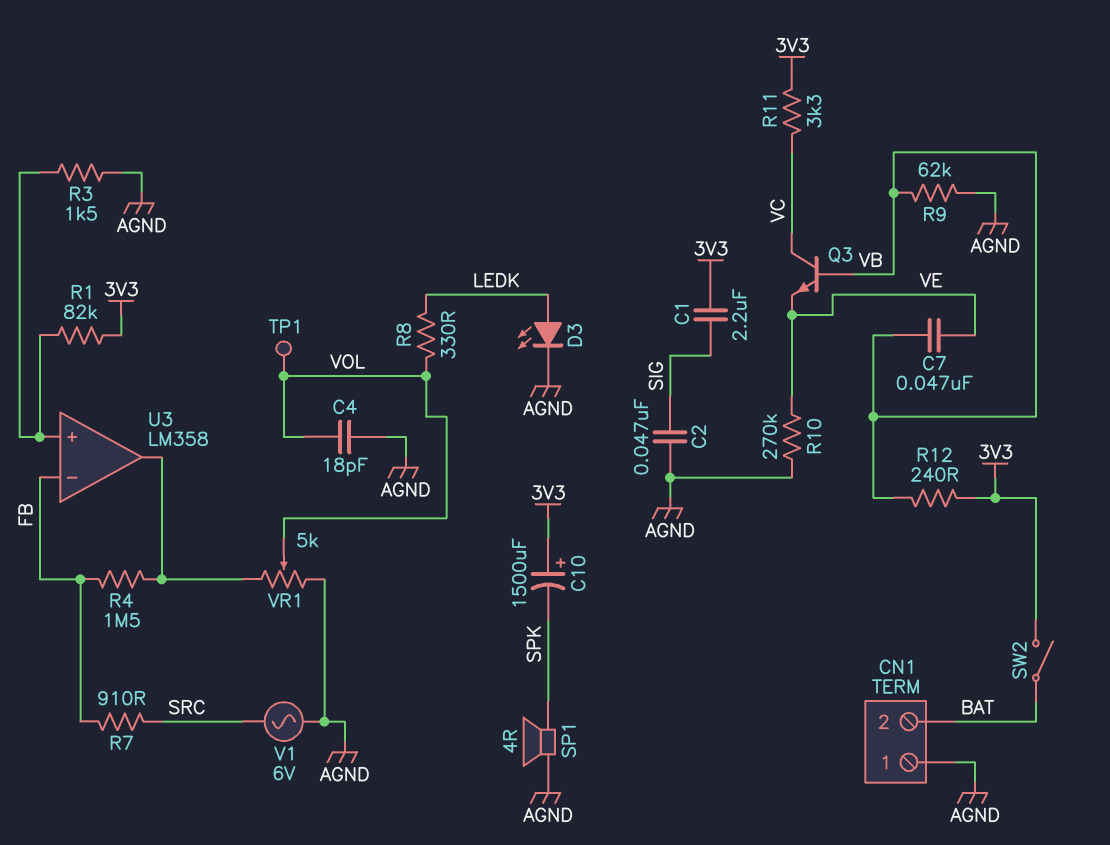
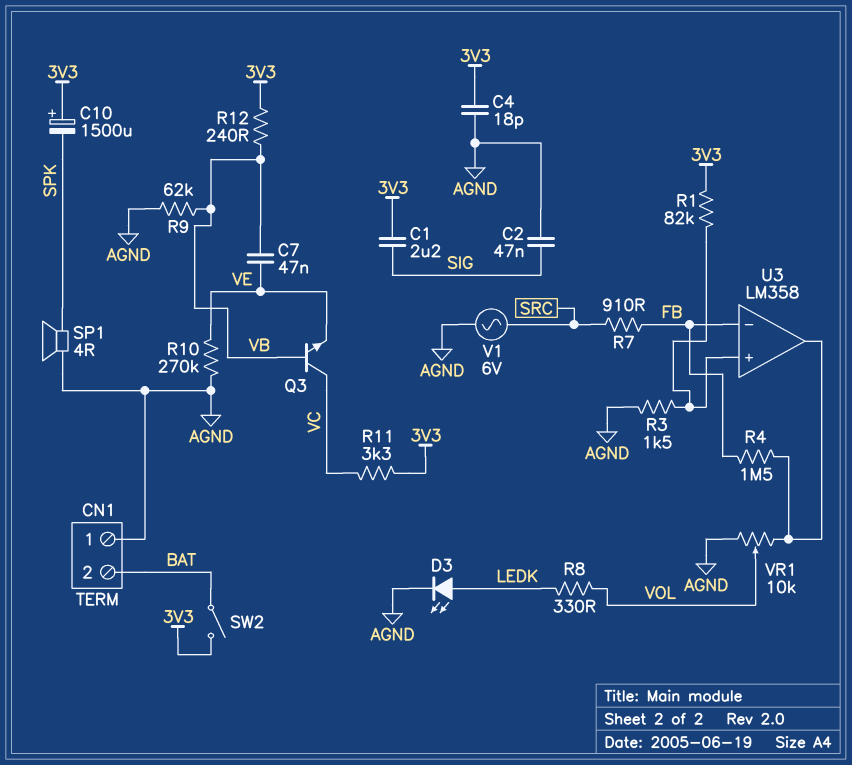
C4: 18pF (AGND, VOL) -> 18pF (3V3, AGND)
TP1: test point (VOL) -> none
VR1: 5k (AGND, U3/out, wiper VOL) -> 10k (AGND, U3/out, wiper VOL)

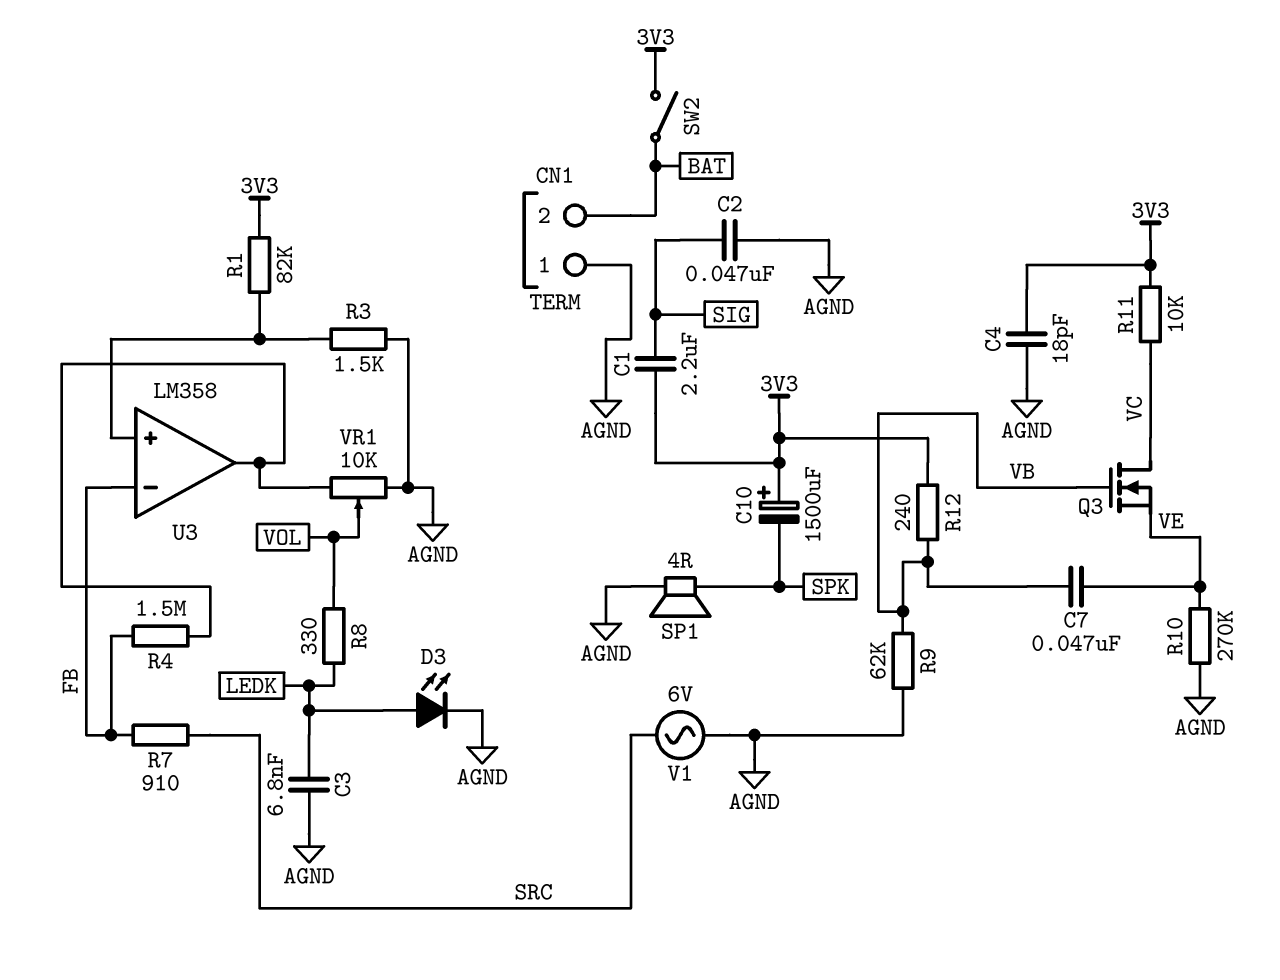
C3: none -> 6.8nF (AGND, LEDK)
Q3: NPN (B VB, C VC, E VE) -> NMOS (G VB, D VC, S VE)
R11: 3.3k (3V3, VC) -> 10k (3V3, VC)

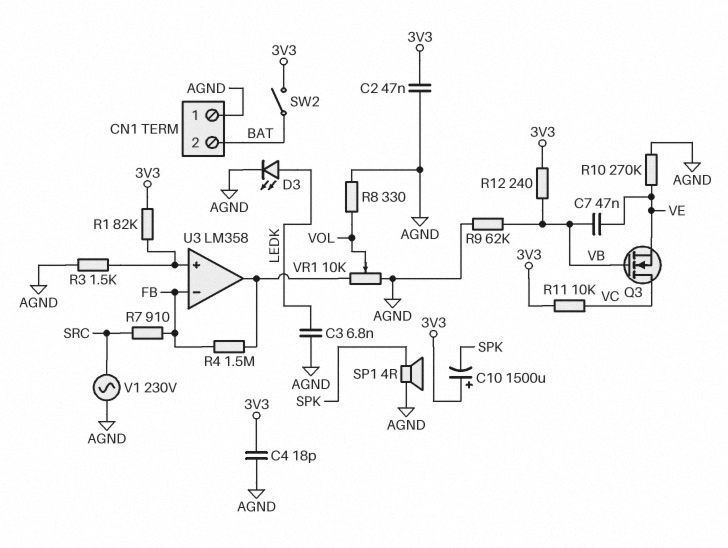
C1: 2.2uF (3V3, SIG) -> none
C2: 47nF (AGND, SIG) -> 47nF (3V3, AGND)
R8: 330 (LEDK, VOL) -> 330 (AGND, VOL)
V1: AC 6V (AGND, SRC) -> AC 230V (AGND, SRC)

